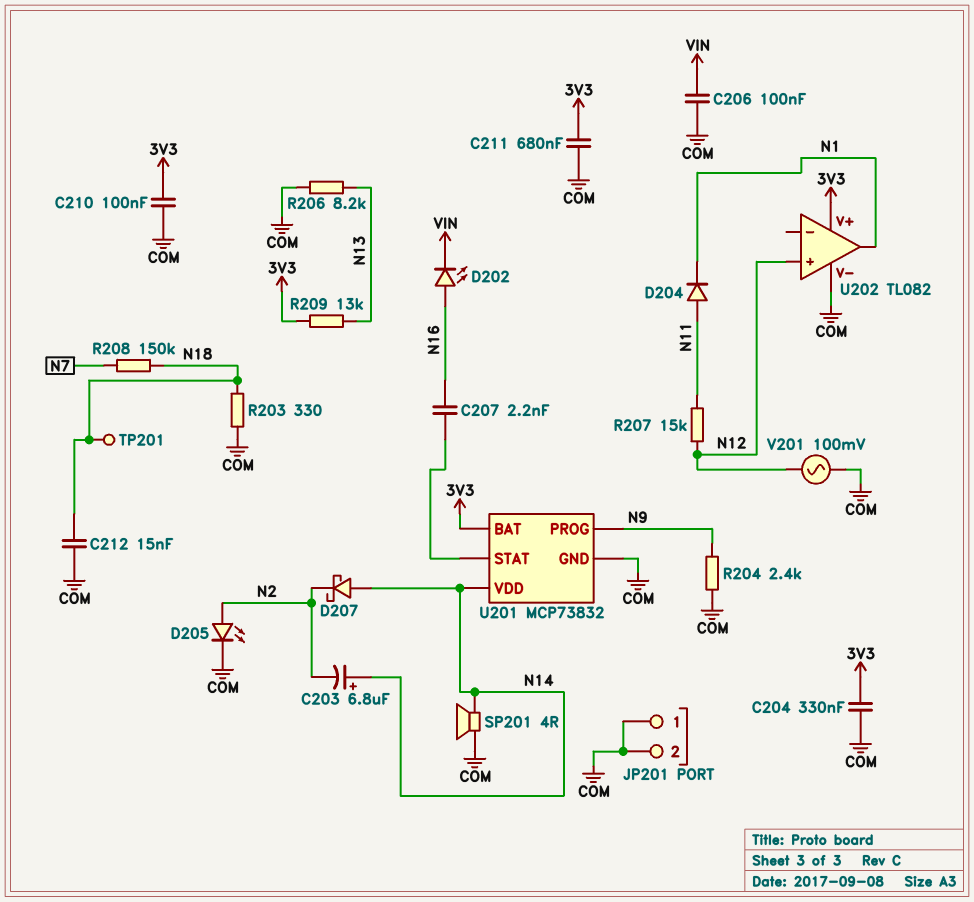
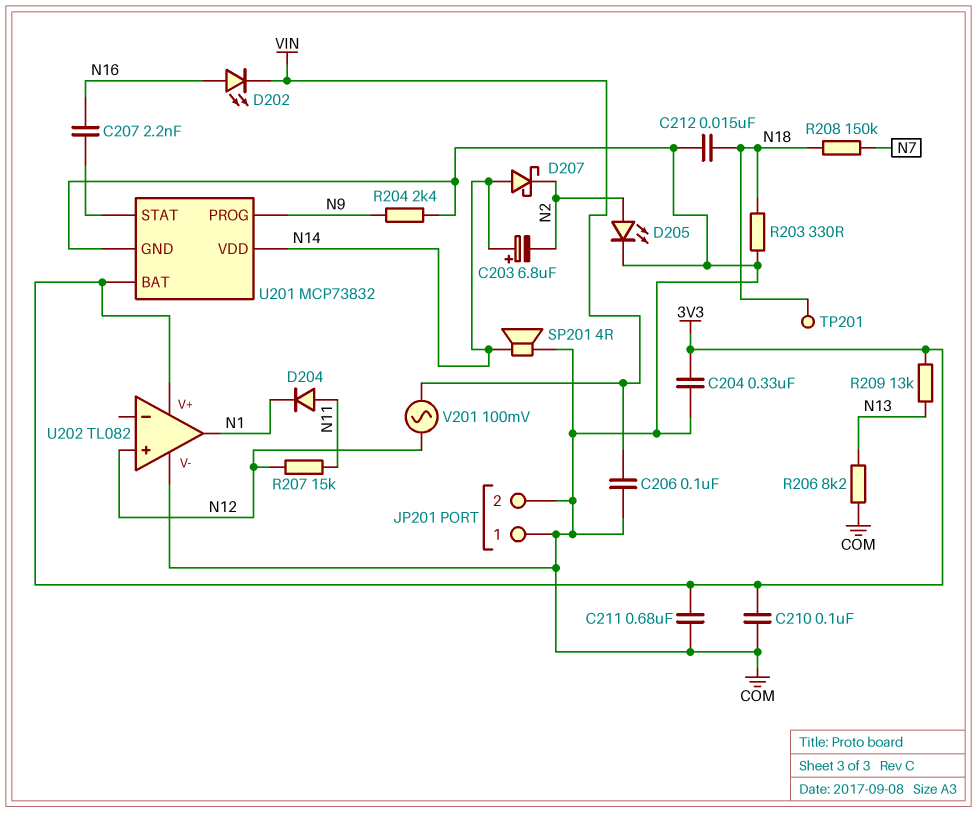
V201: AC 100mV (COM, N12) -> AC 100mV (N12, VIN)

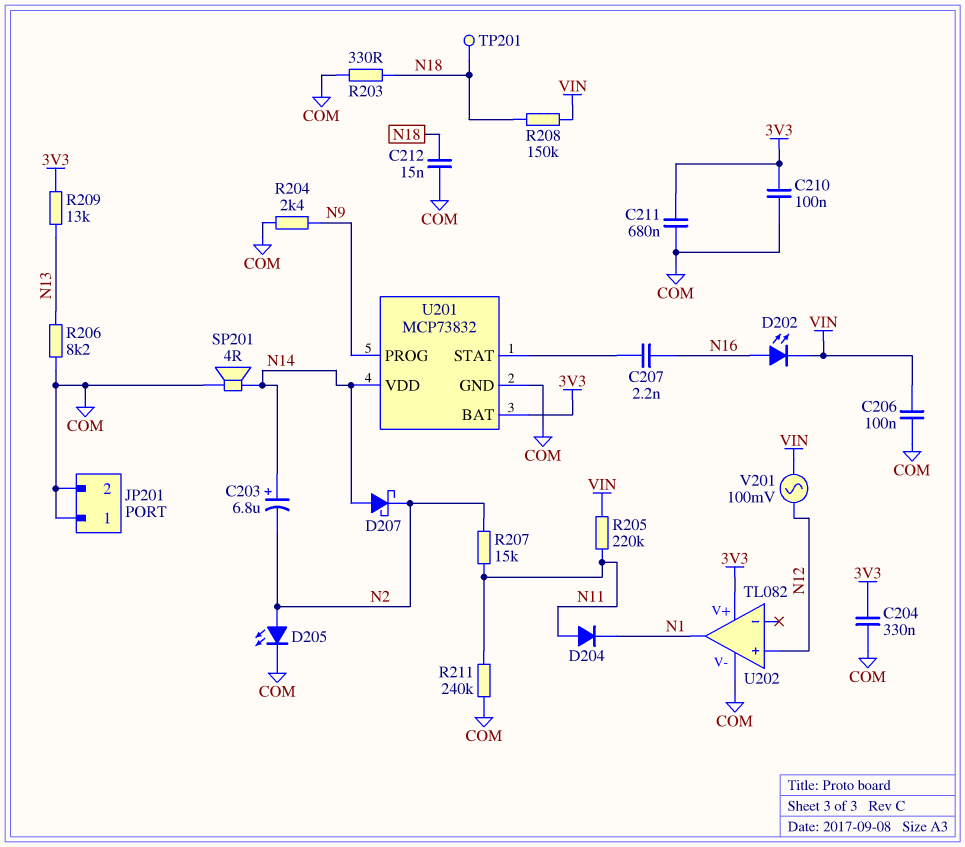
R205: none -> 220k (N11, VIN)
R207: 15k (N11, N12) -> 15k (N2, N11)
R208: 150k (N7, N18) -> 150k (N18, VIN)
R211: none -> 240k (COM, N11)

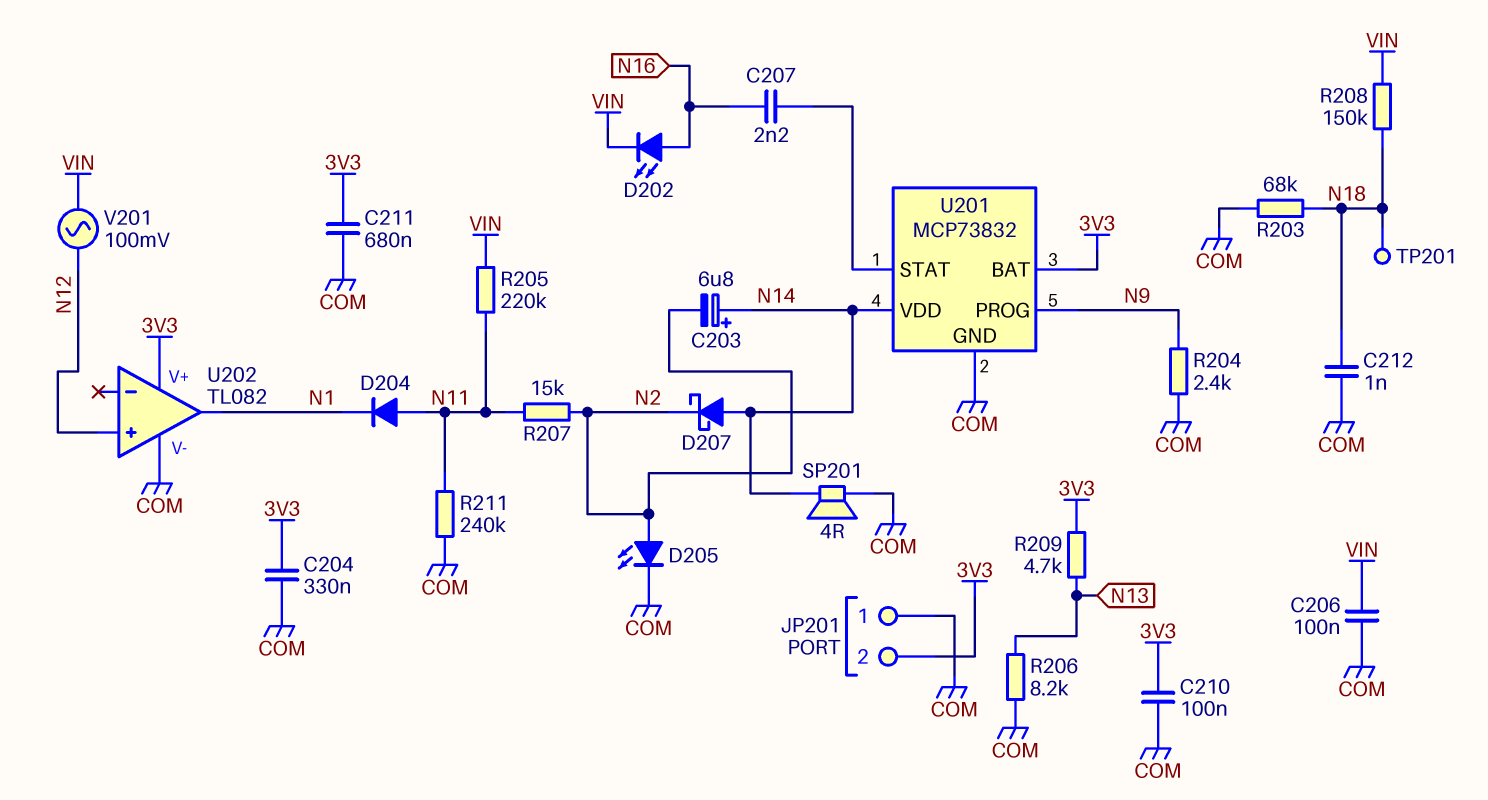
C212: 15nF (COM, N18) -> 1nF (COM, N18)
JP201 pin 2: COM -> 3V3
R203: 330 (COM, N18) -> 68k (COM, N18)
R209: 13k (3V3, N13) -> 4.7k (3V3, N13)

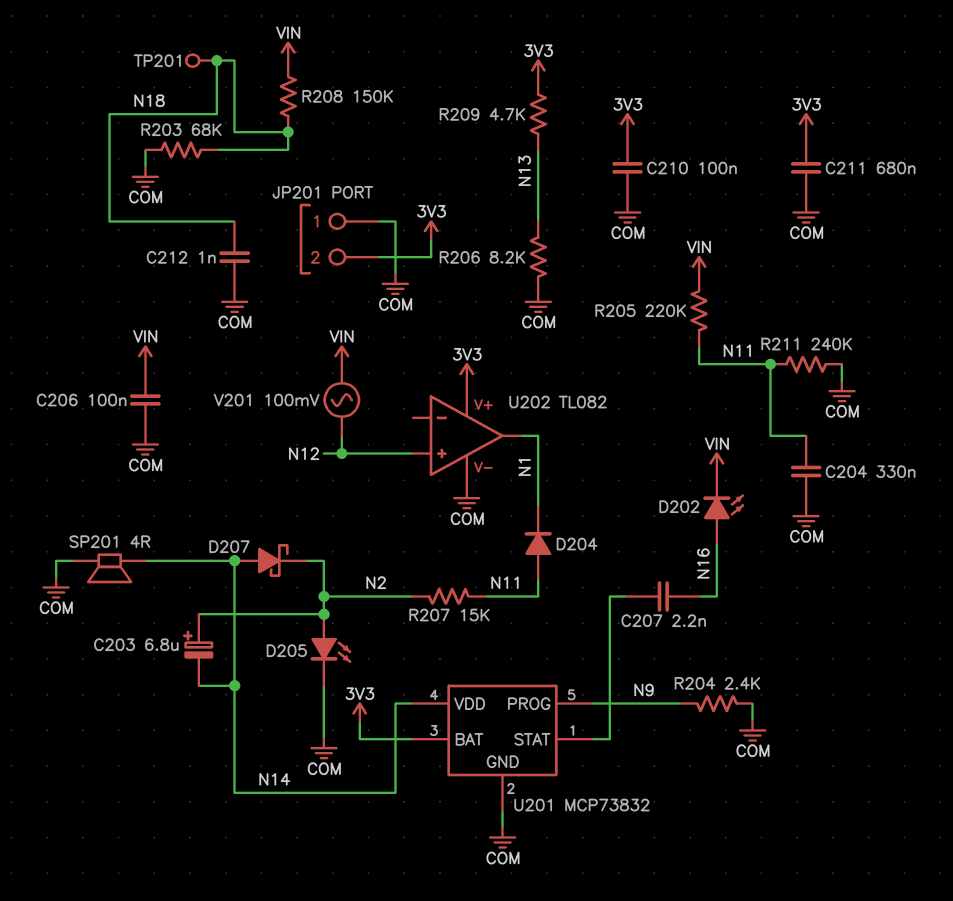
C203: 6.8uF (plus N14, minus N2) -> 6.8uF (plus N2, minus N14)
C204: 330nF (3V3, COM) -> 330nF (COM, N11)

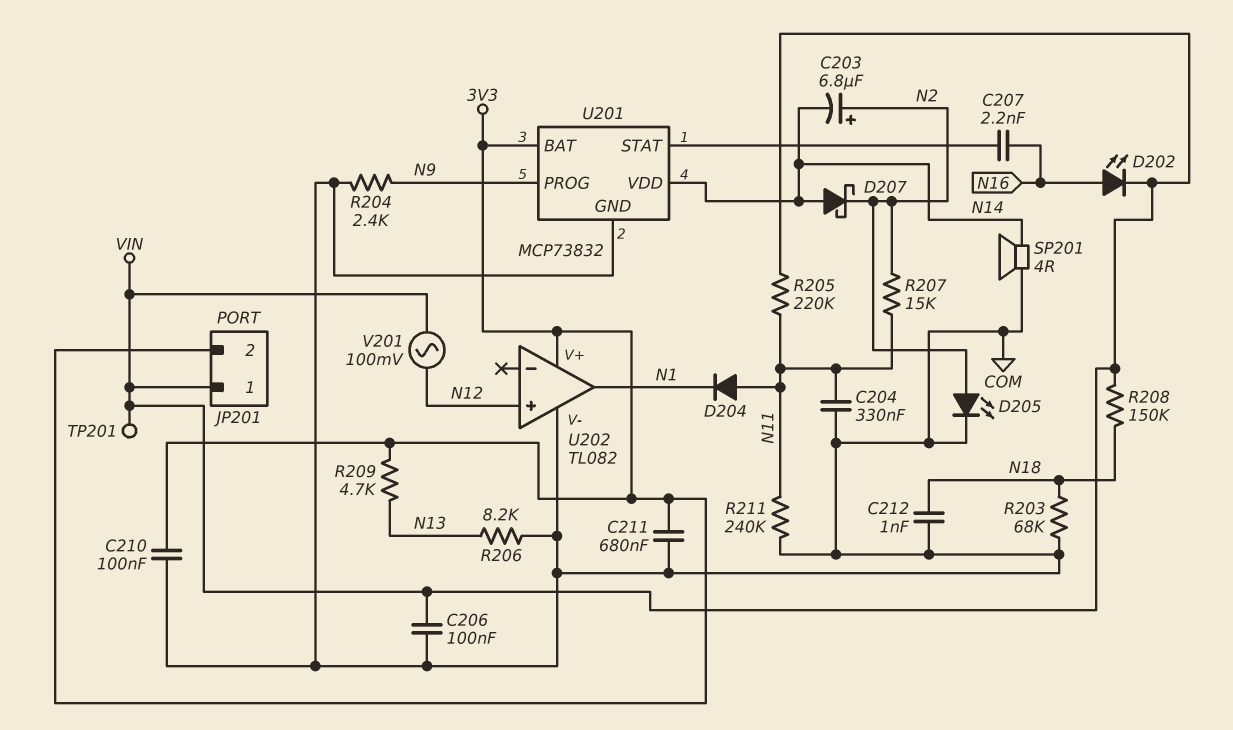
JP201 pin 1: COM -> VIN
TP201: test point (N18) -> test point (VIN)

